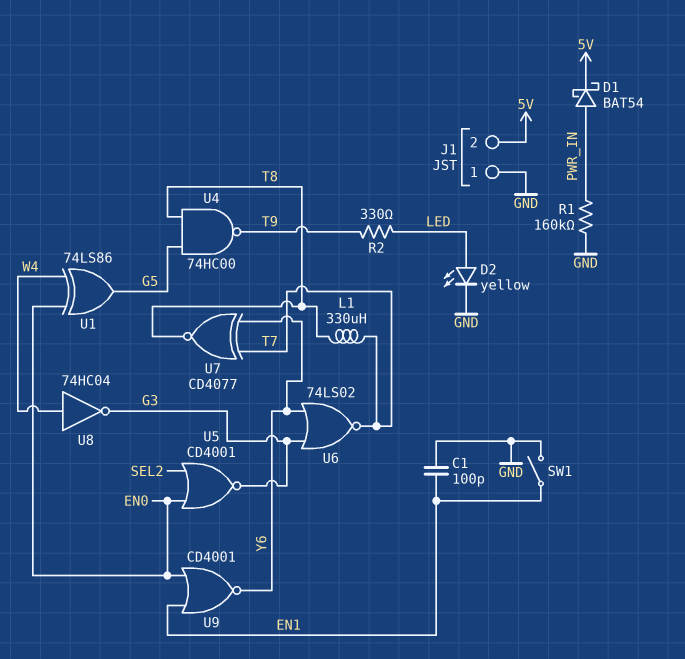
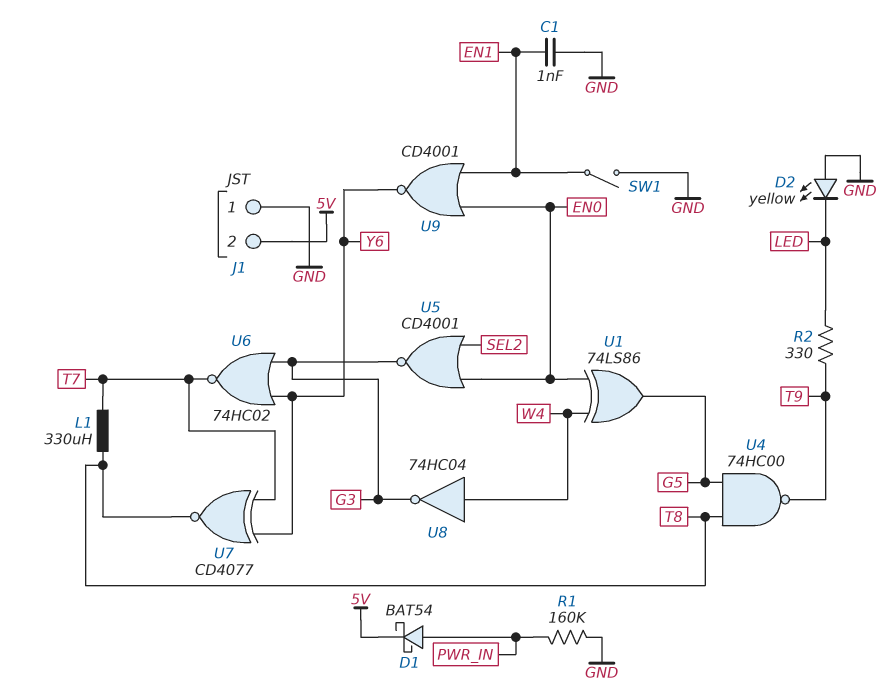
C1: 100pF (EN1, GND) -> 1nF (EN1, GND)
D2: LED yellow (A LED, K GND) -> LED yellow (A GND, K LED)
U6: NOR 74LS02 (in G3, in Y6, out T7) -> NOR 74HC02 (in G3, in Y6, out T7)

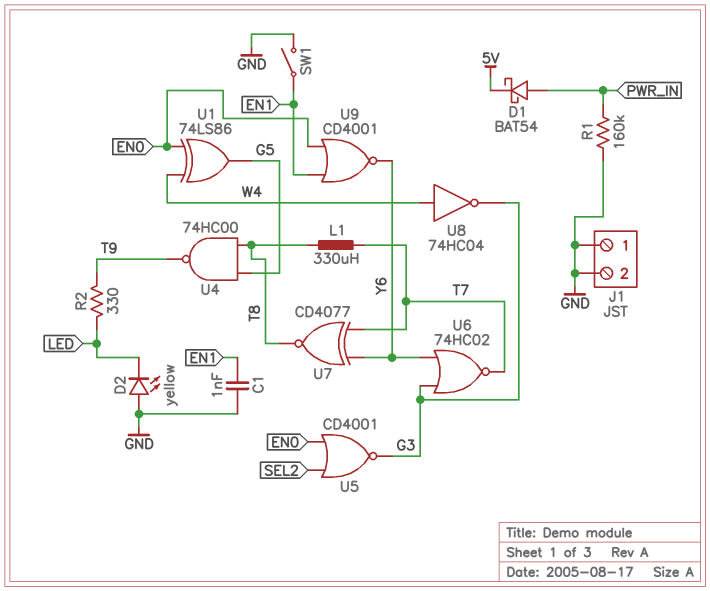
J1 pin 2: 5V -> GND

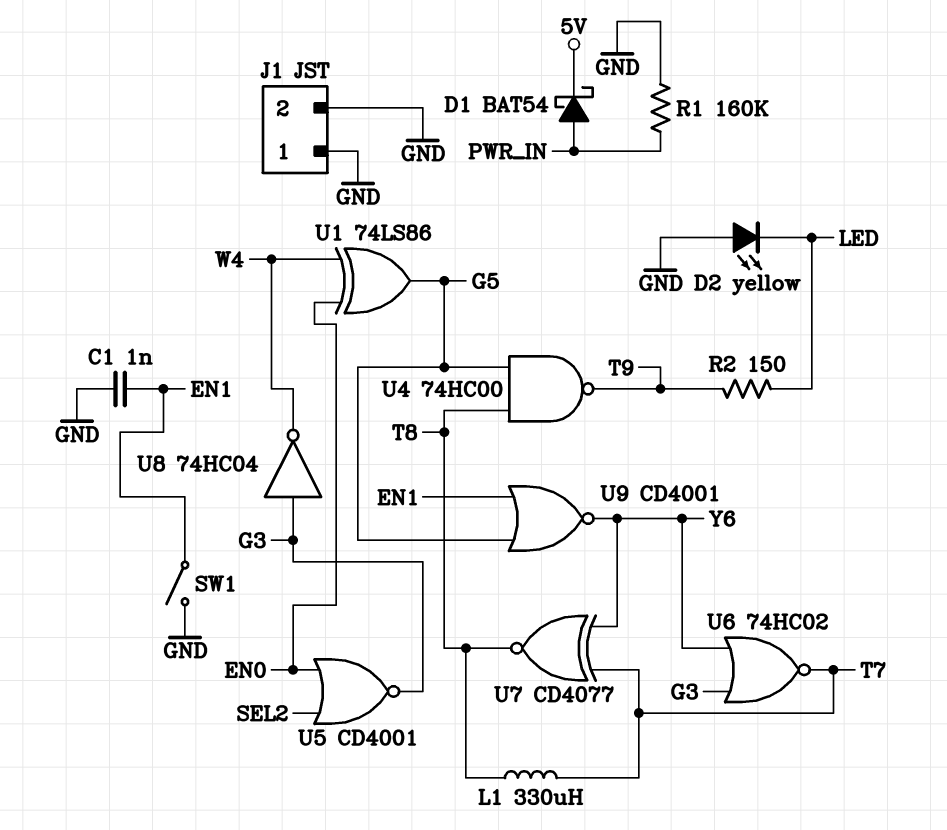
R2: 330 (LED, T9) -> 150 (LED, T9)
U8: NOT 74HC04 (in W4, out G3) -> NOT 74HC04 (in G3, out W4)
U9: NOR CD4001 (in EN0, in EN1, out Y6) -> NOR CD4001 (in EN1, in G5, out Y6)

